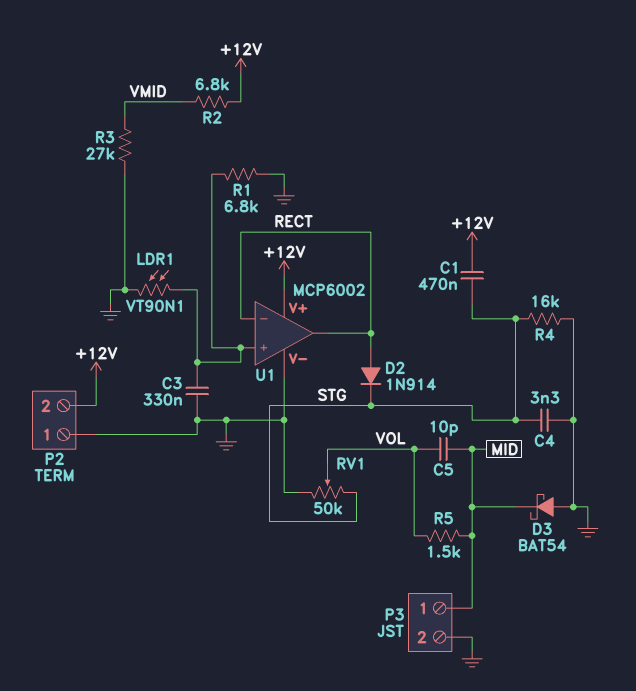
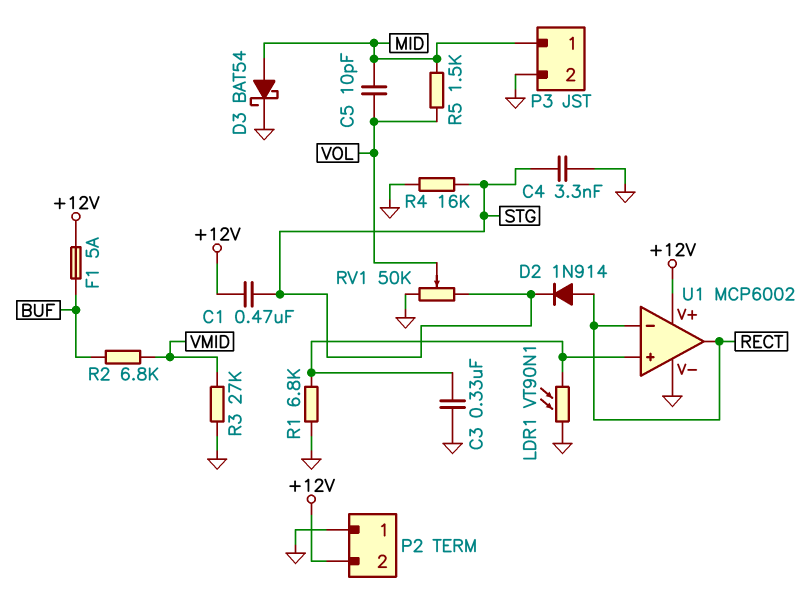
D3: schottky BAT54 (A GND, K MID) -> schottky BAT54 (A MID, K GND)
F1: none -> 5A (+12V, BUF)
R2: 6.8k (+12V, VMID) -> 6.8k (BUF, VMID)

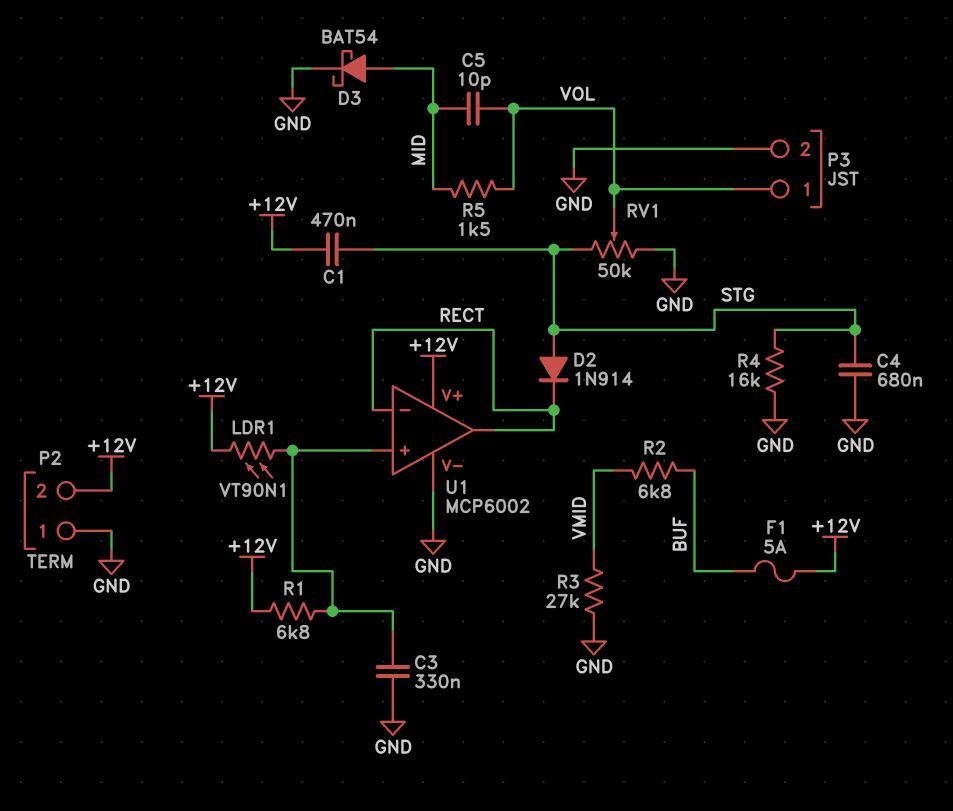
C4: 3.3nF (GND, STG) -> 680nF (GND, STG)
D2: diode 1N914 (A RECT, K STG) -> diode 1N914 (A STG, K RECT)
LDR1: VT90N1 (GND, U1/in+) -> VT90N1 (+12V, U1/in+)
P3 pin 1: MID -> VOL
R1: 6.8k (GND, U1/in+) -> 6.8k (+12V, U1/in+)

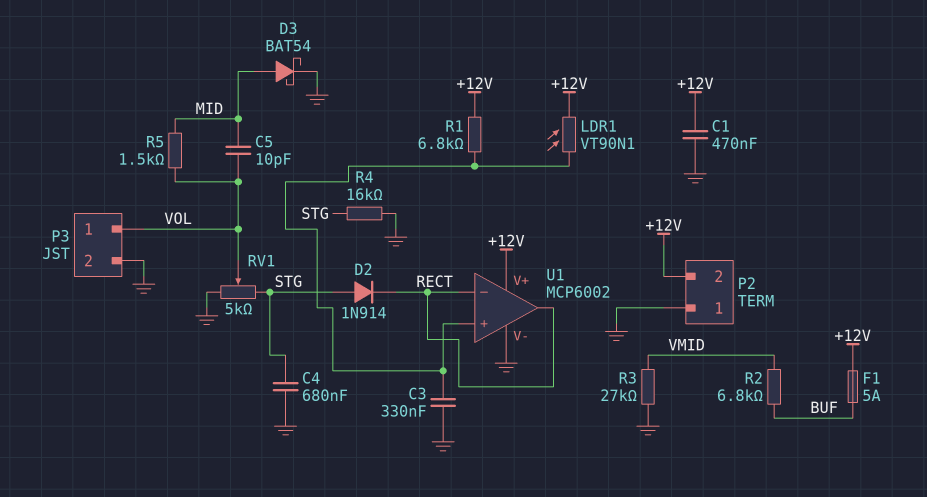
C1: 470nF (+12V, STG) -> 470nF (+12V, GND)
RV1: 50k (GND, STG, wiper VOL) -> 5k (GND, STG, wiper VOL)

